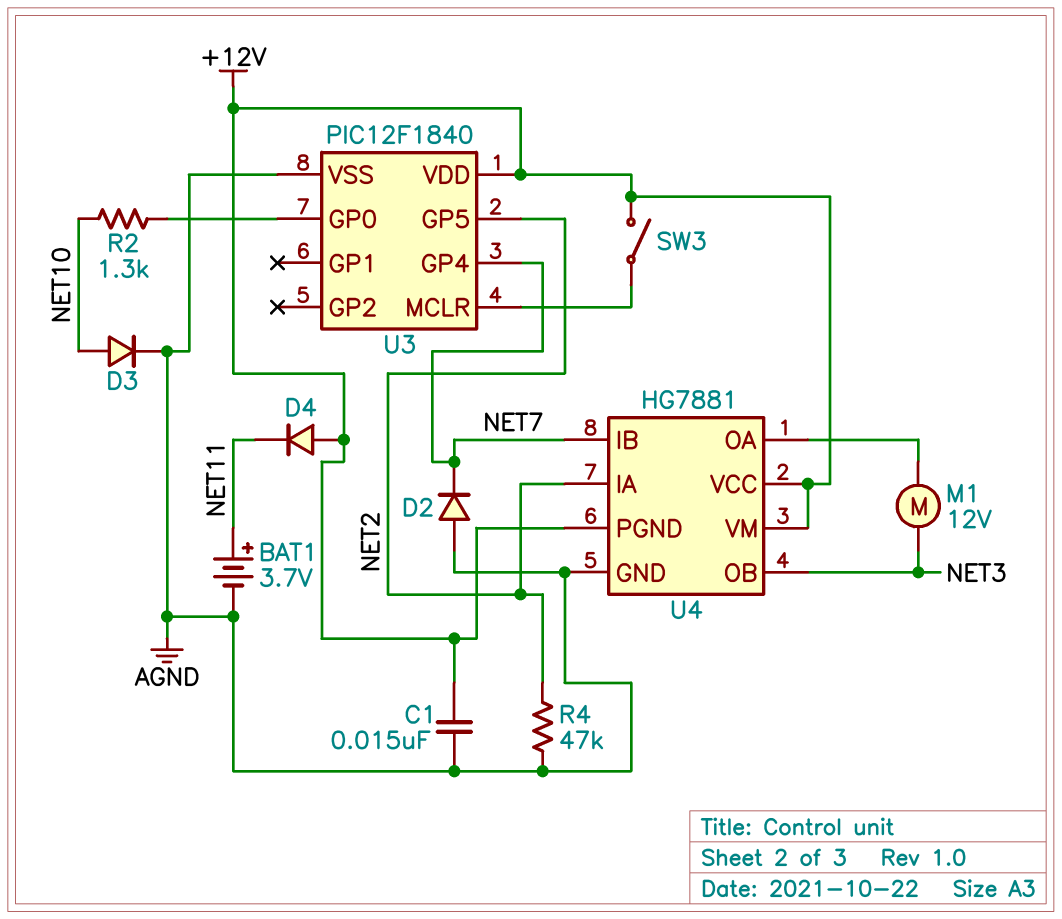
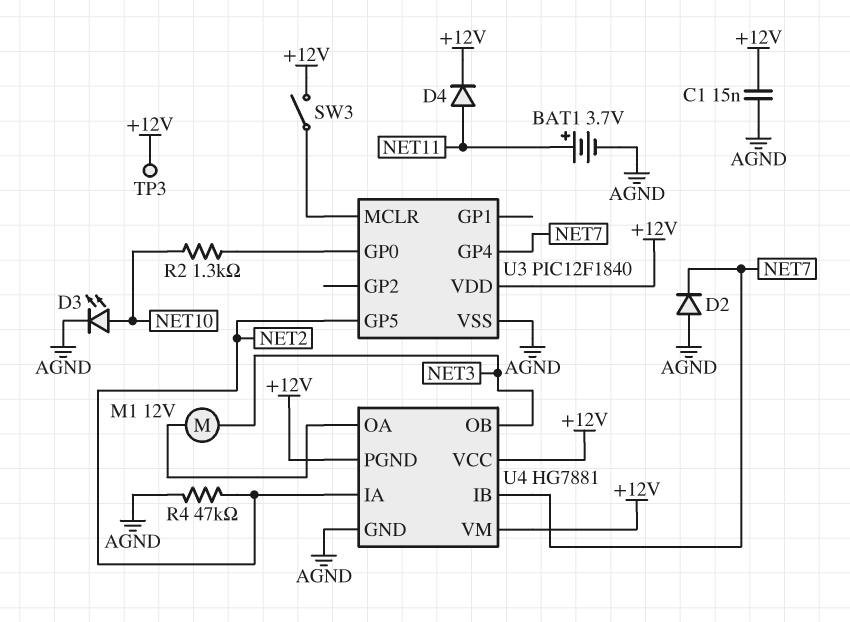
D3: diode (A NET10, K AGND) -> LED (A NET10, K AGND)
D4: diode (A +12V, K NET11) -> diode (A NET11, K +12V)
TP3: none -> test point (+12V)

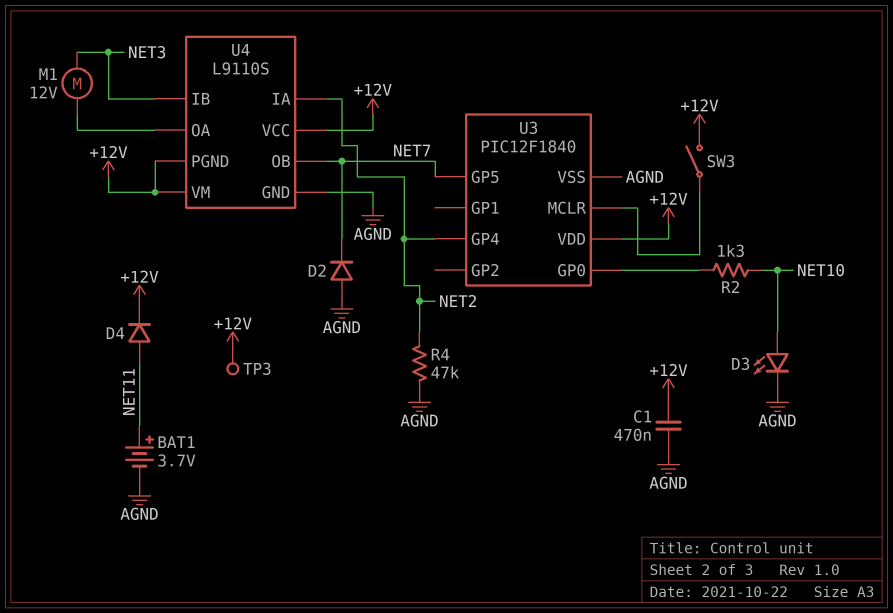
C1: 15nF (+12V, AGND) -> 470nF (+12V, AGND)
U3 pin GP4: NET7 -> NET2
U3 pin GP5: NET2 -> NET7
U4: HG7881 -> L9110S
U4 pin IB: NET7 -> NET3
U4 pin OB: NET3 -> NET7

